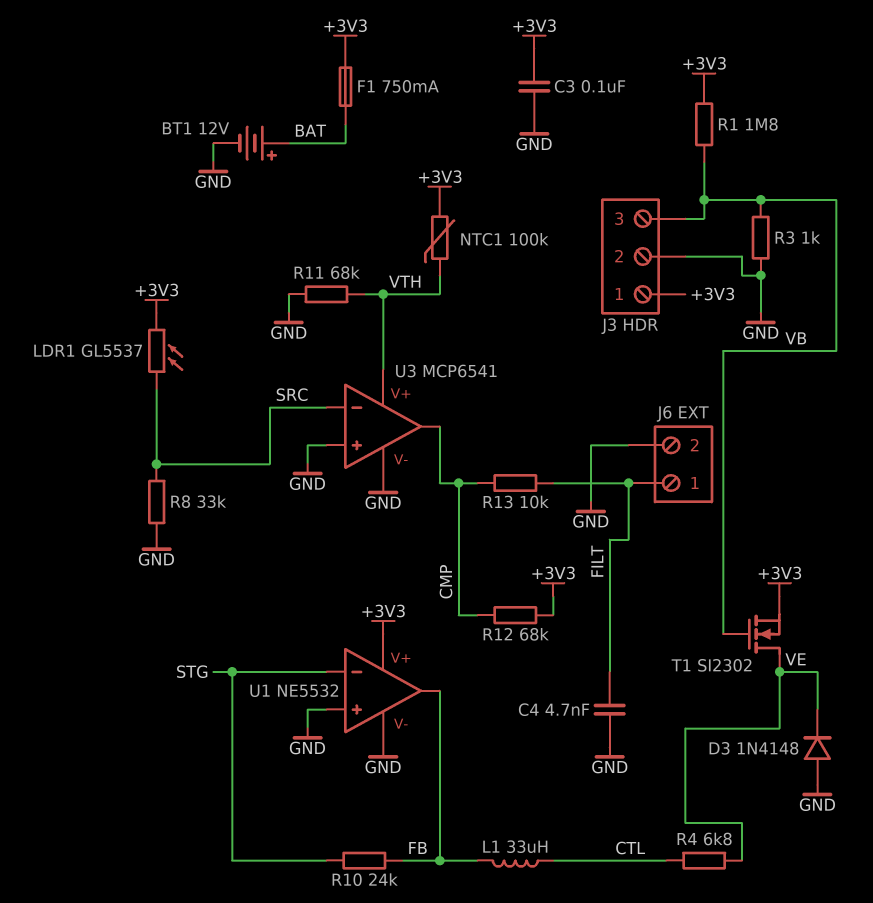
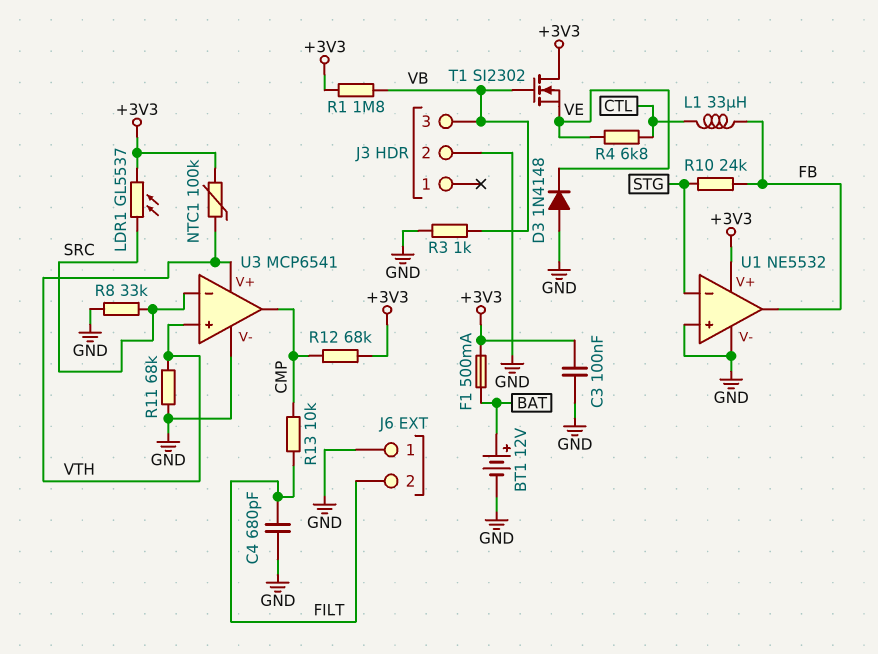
C4: 4.7nF (FILT, GND) -> 680pF (FILT, GND)
F1: 750mA (+3V3, BAT) -> 500mA (+3V3, BAT)
J3 pin 1: +3V3 -> none
J6 pin 1: FILT -> GND
J6 pin 2: GND -> FILT
T1: NMOS SI2302 (G VB, D VE, S +3V3) -> NMOS SI2302 (G VB, D +3V3, S VE)
U3 pin in+: GND -> VTH

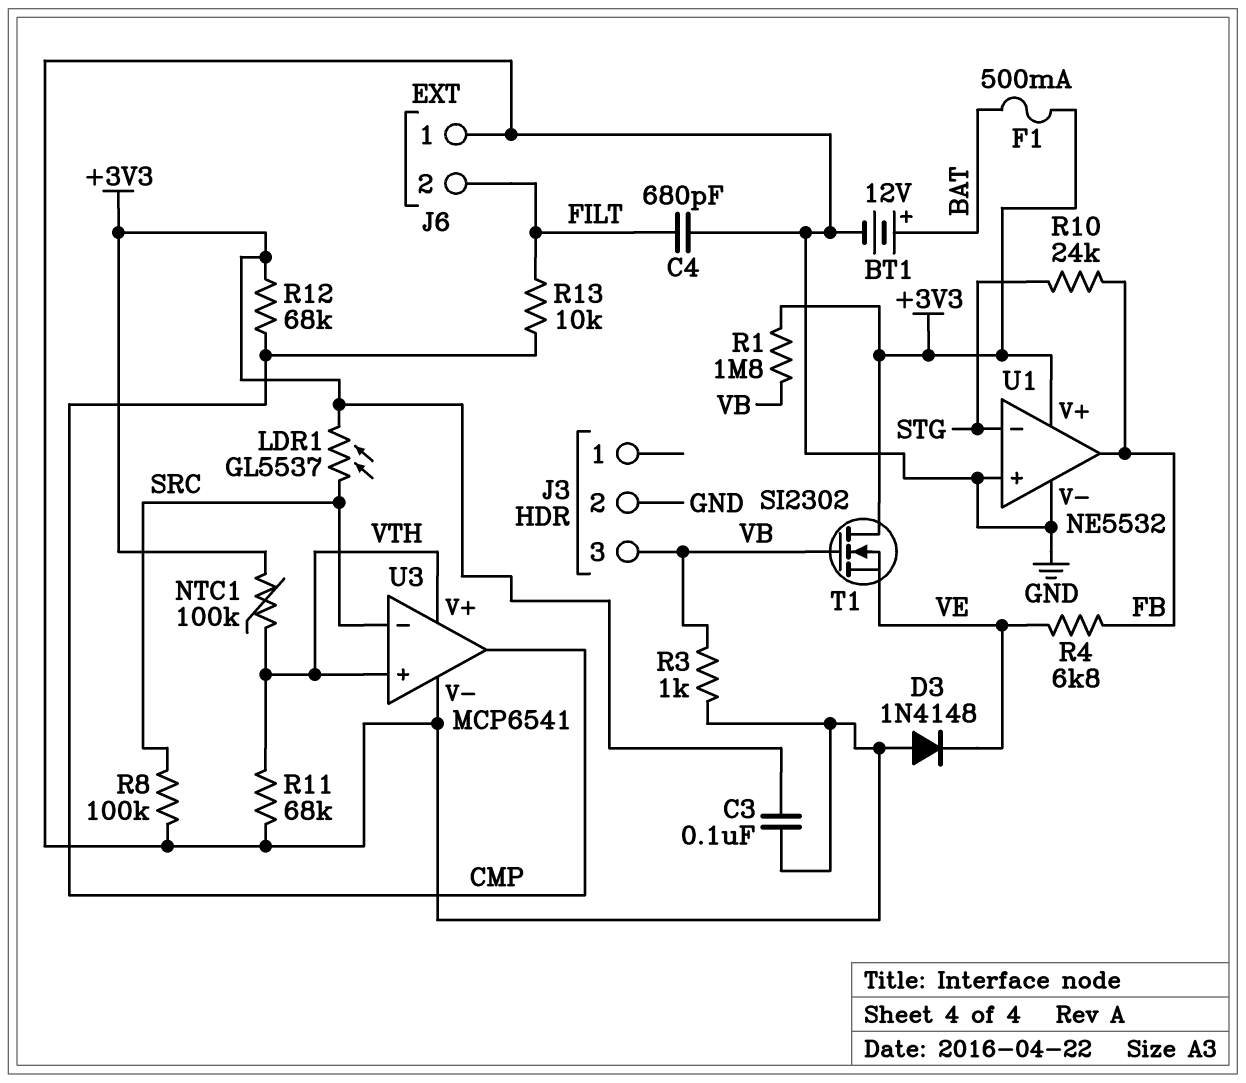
L1: 33uH (CTL, FB) -> none
R4: 6.8k (CTL, VE) -> 6.8k (FB, VE)
R8: 33k (GND, SRC) -> 100k (GND, SRC)

